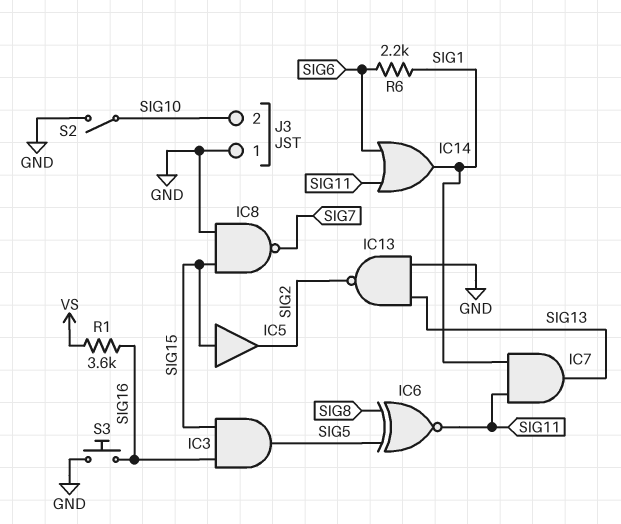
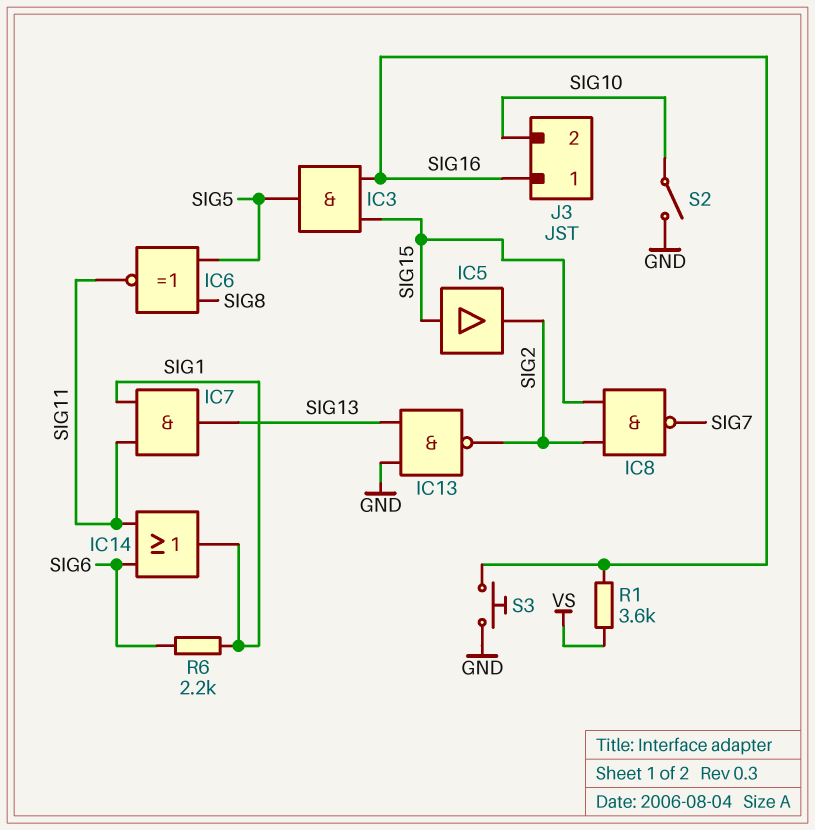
IC8: NAND (in GND, in SIG15, out SIG7) -> NAND (in SIG2, in SIG15, out SIG7)
J3 pin 1: GND -> SIG16

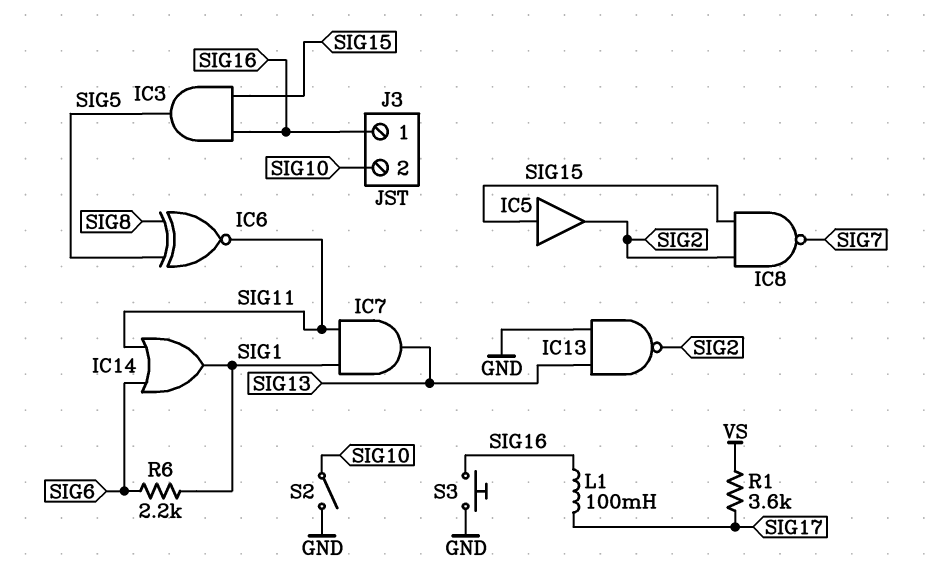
L1: none -> 100mH (SIG16, SIG17)
R1: 3.6k (SIG16, VS) -> 3.6k (SIG17, VS)

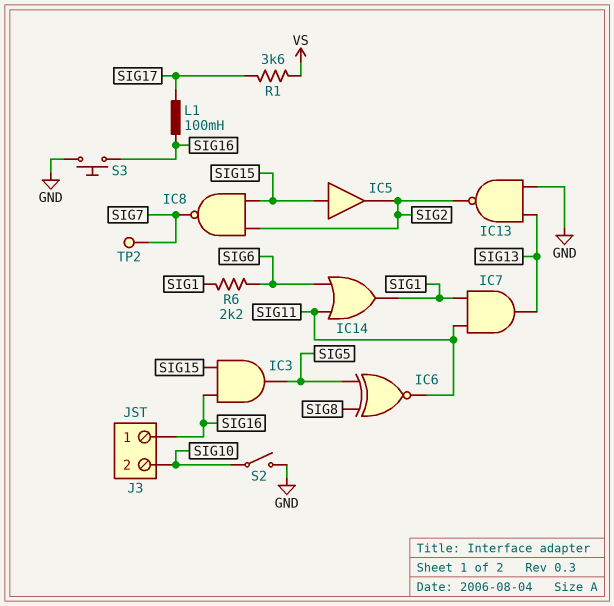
TP2: none -> test point (SIG7)

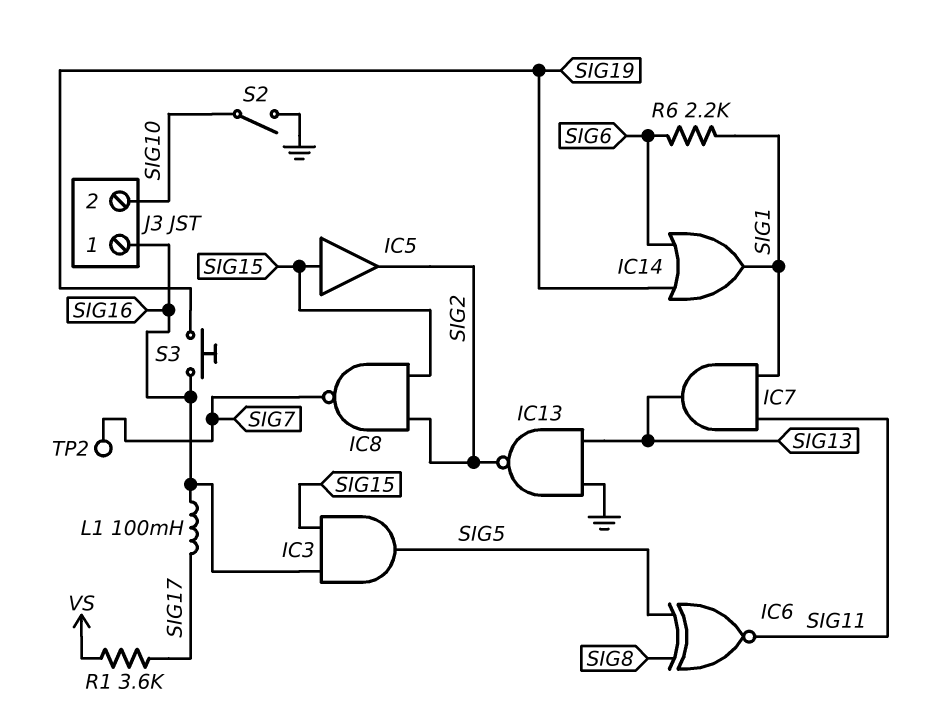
IC14: OR (in SIG6, in SIG11, out SIG1) -> OR (in SIG6, in SIG19, out SIG1)
S3: button (GND, SIG16) -> button (SIG16, SIG19)

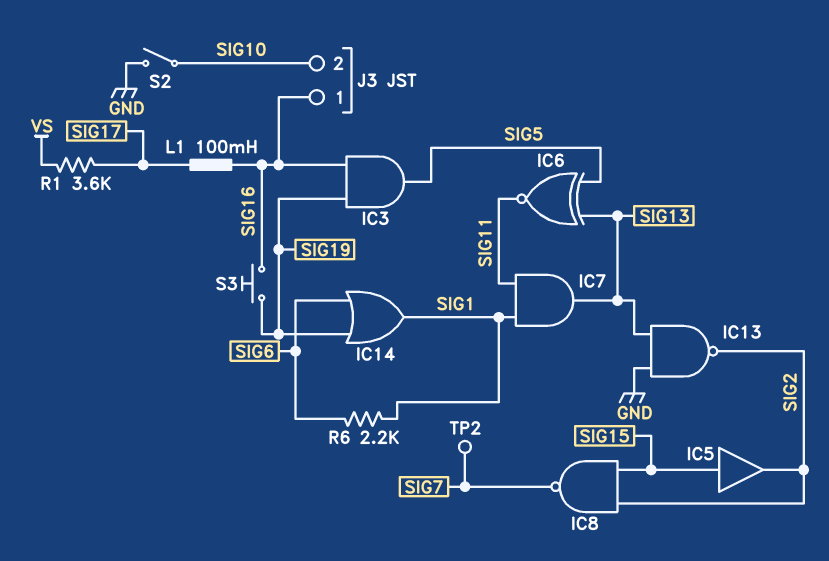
IC3: AND (in SIG15, in SIG16, out SIG5) -> AND (in SIG16, in SIG19, out SIG5)
IC6: XNOR (in SIG5, in SIG8, out SIG11) -> XNOR (in SIG5, in SIG13, out SIG11)

